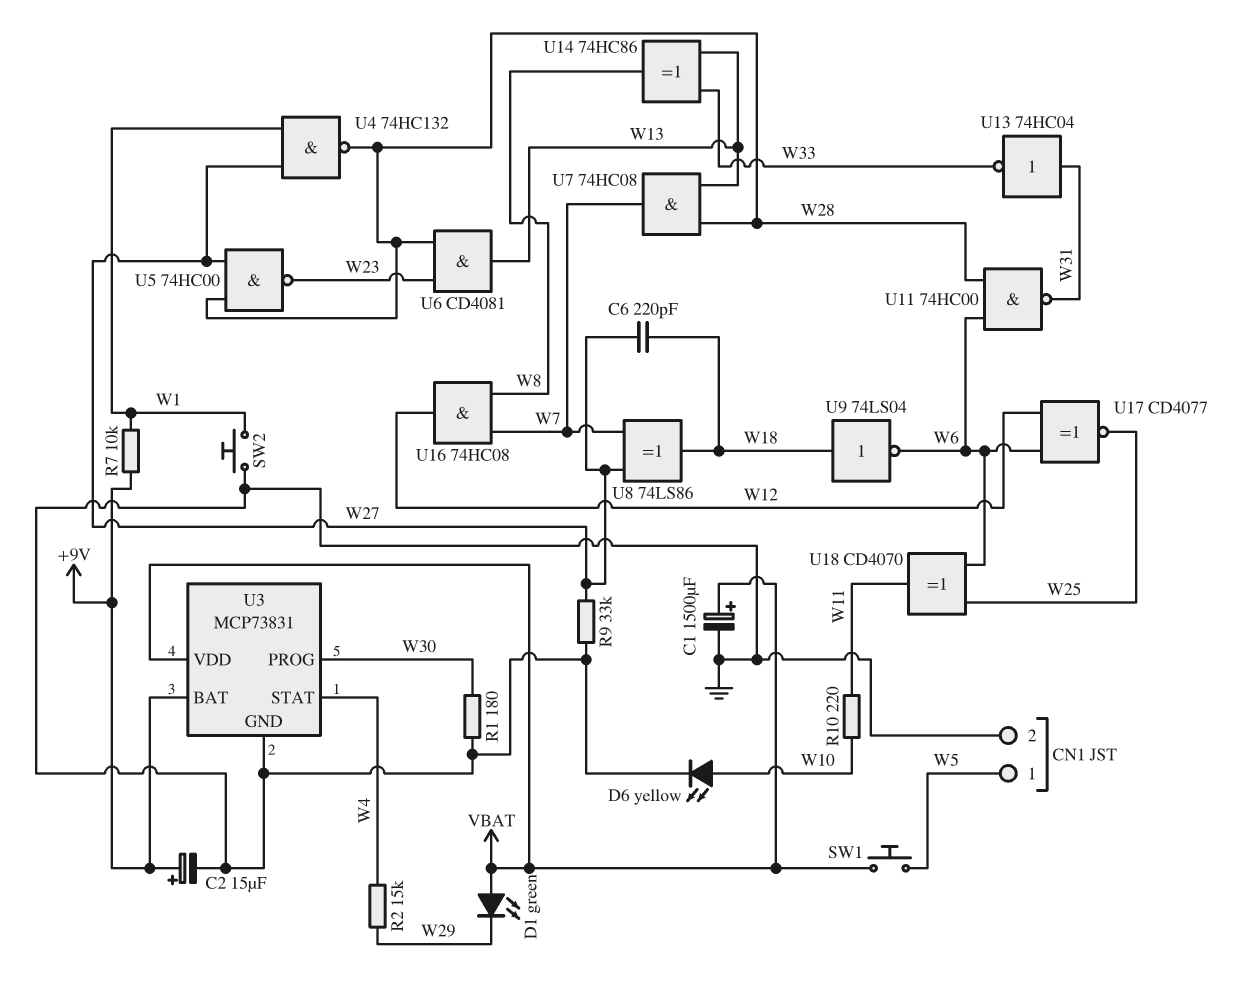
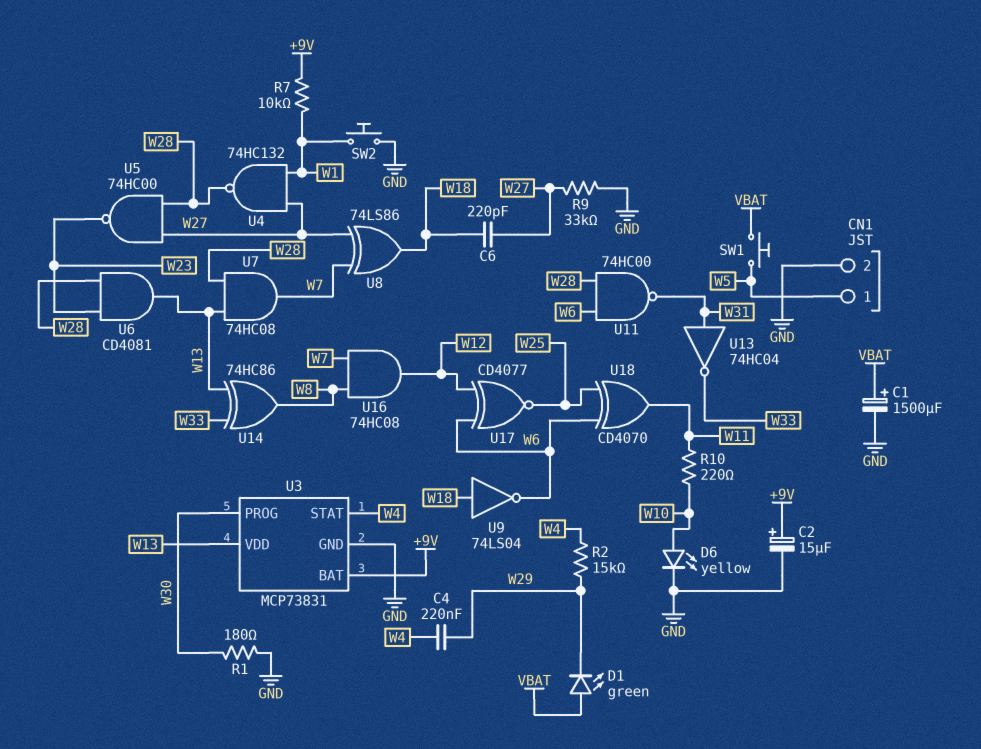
C4: none -> 220nF (W4, W29)
U3 pin VDD: VBAT -> W13

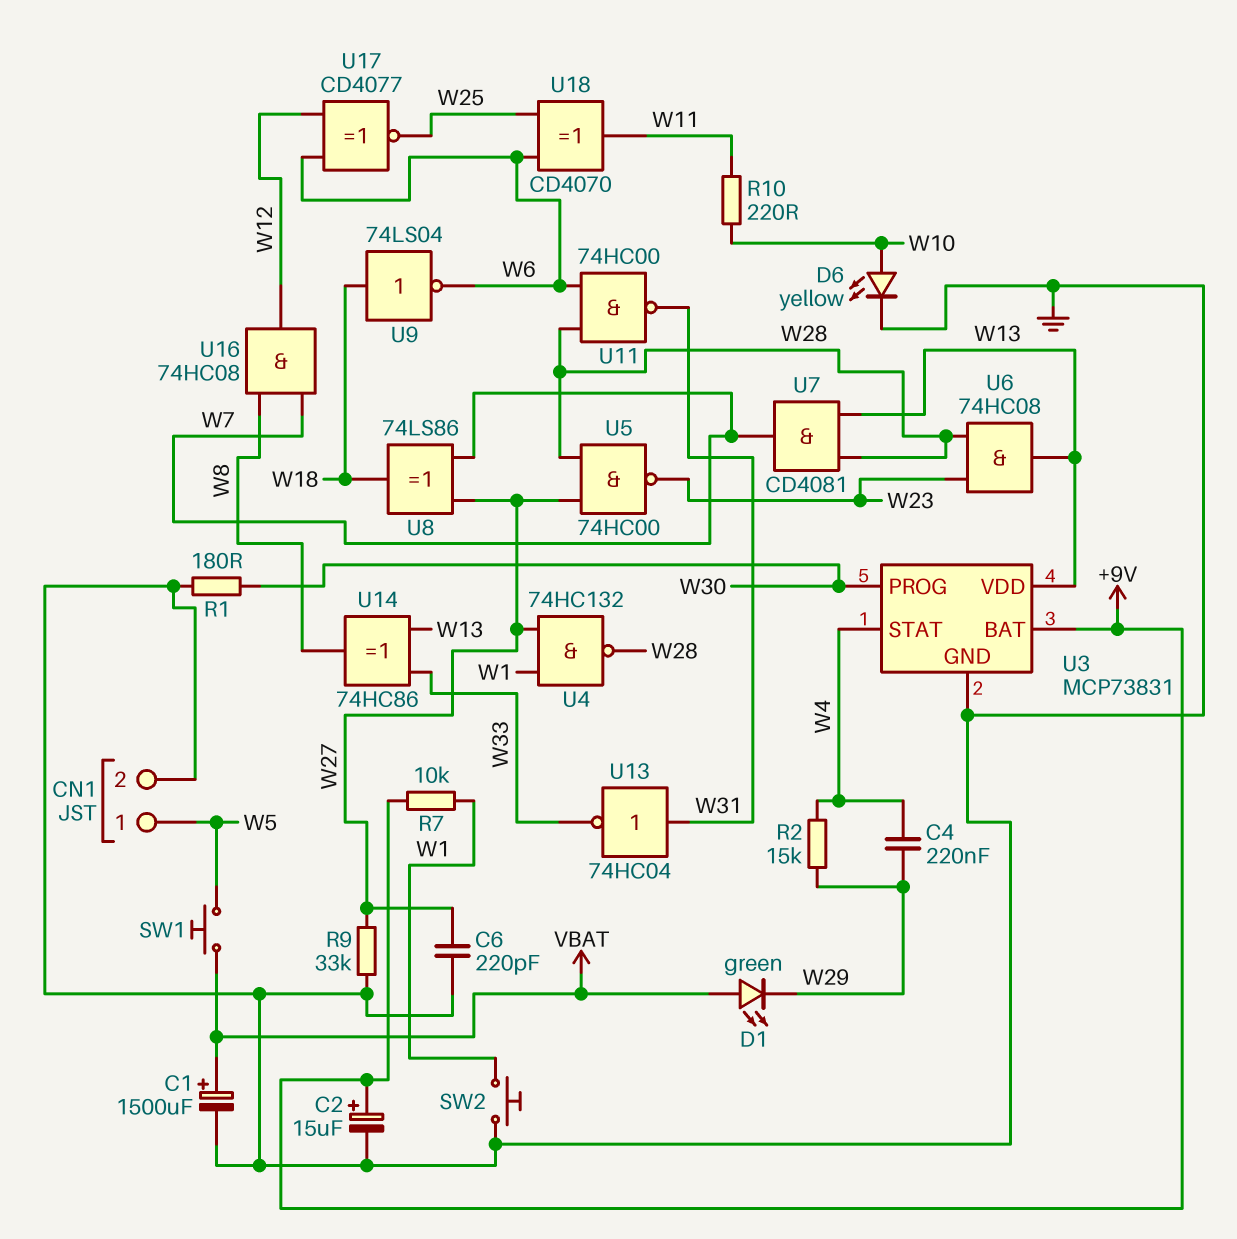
C6: 220pF (W18, W27) -> 220pF (GND, W27)
U6: AND CD4081 (in W23, in W28, out W13) -> AND 74HC08 (in W23, in W28, out W13)
U7: AND 74HC08 (in W13, in W28, out W7) -> AND CD4081 (in W13, in W28, out W7)

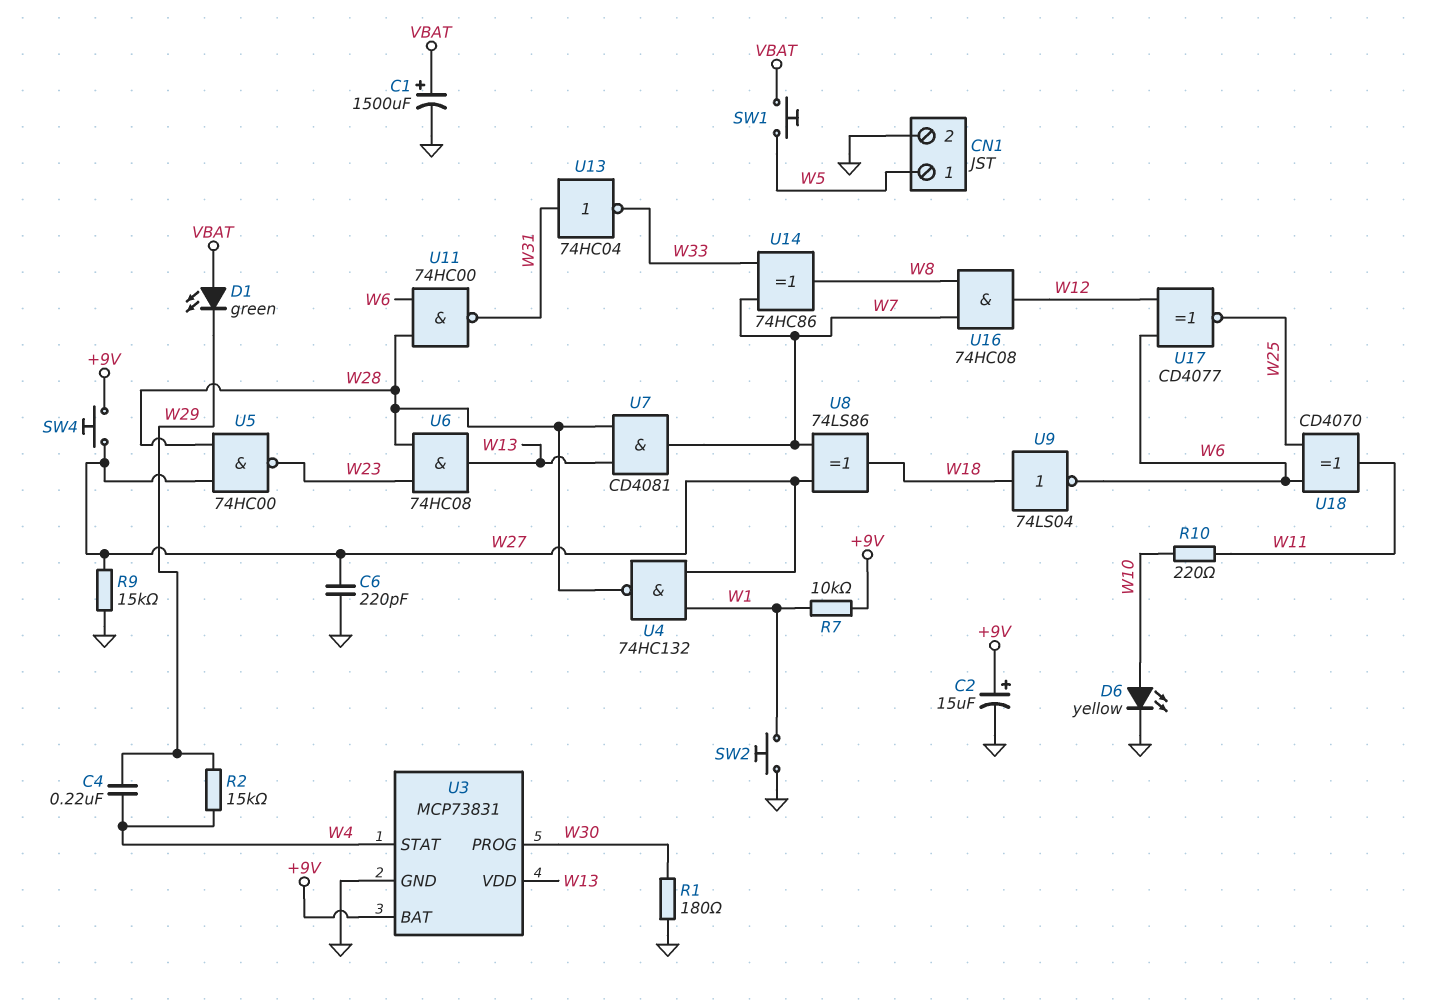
R9: 33k (GND, W27) -> 15k (GND, W27)
SW4: none -> button (+9V, W27)
U14: XOR 74HC86 (in W13, in W33, out W8) -> XOR 74HC86 (in W7, in W33, out W8)

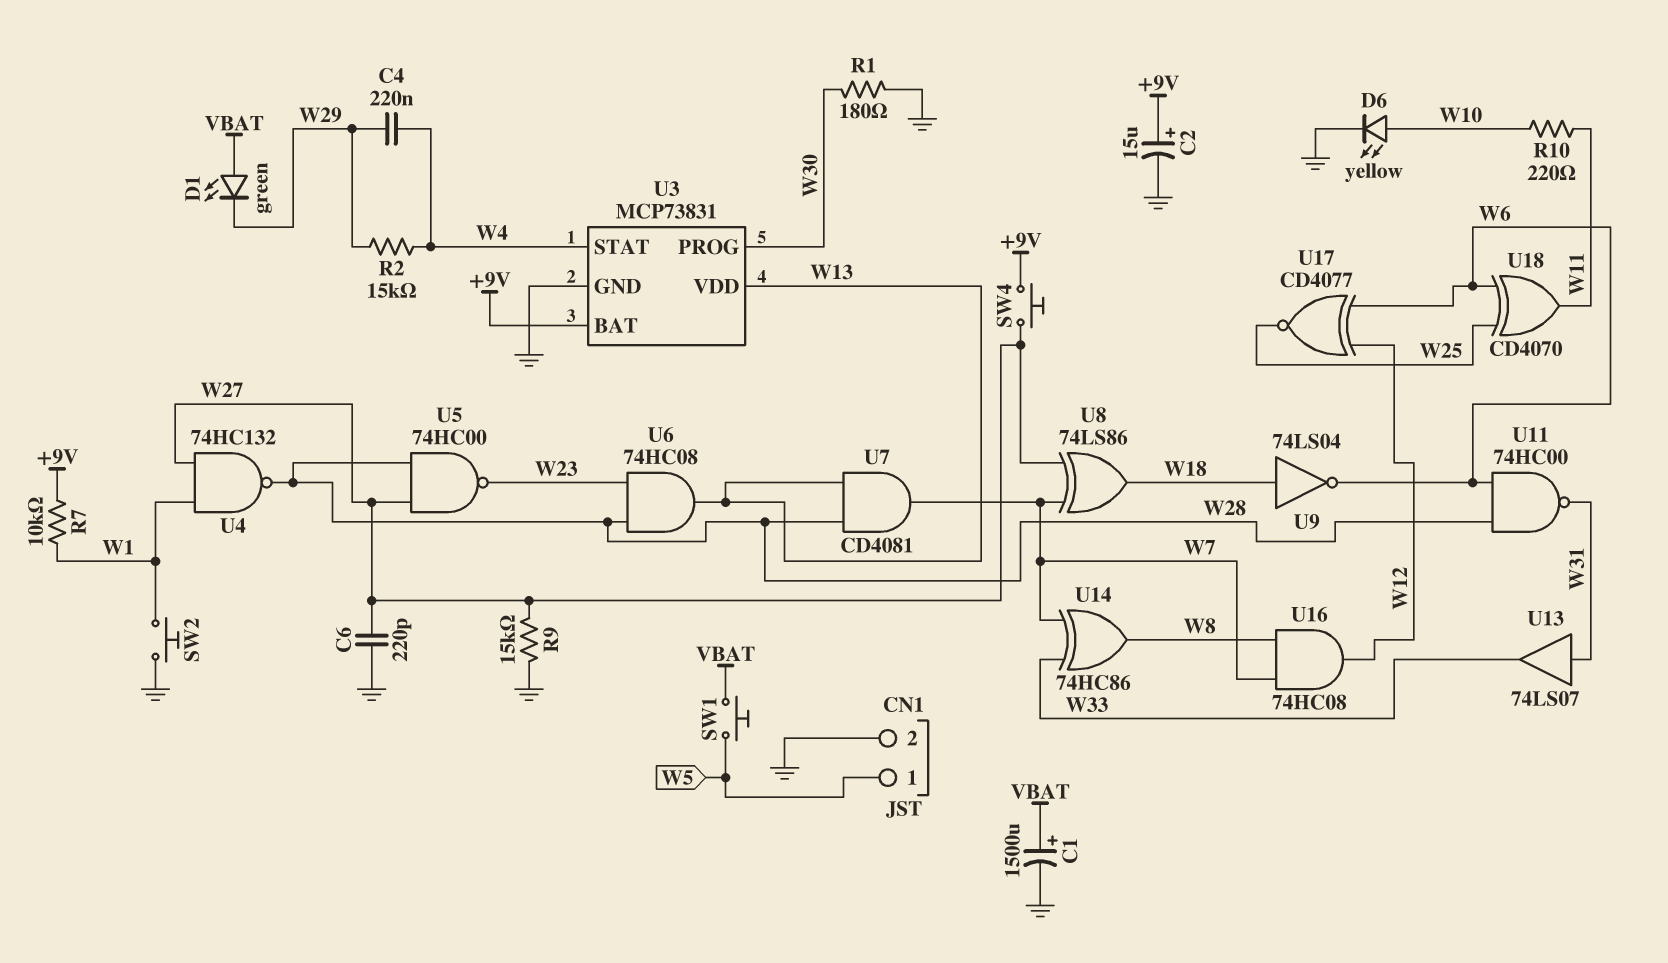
U13: NOT 74HC04 (in W31, out W33) -> buffer 74LS07 (in W31, out W33)

